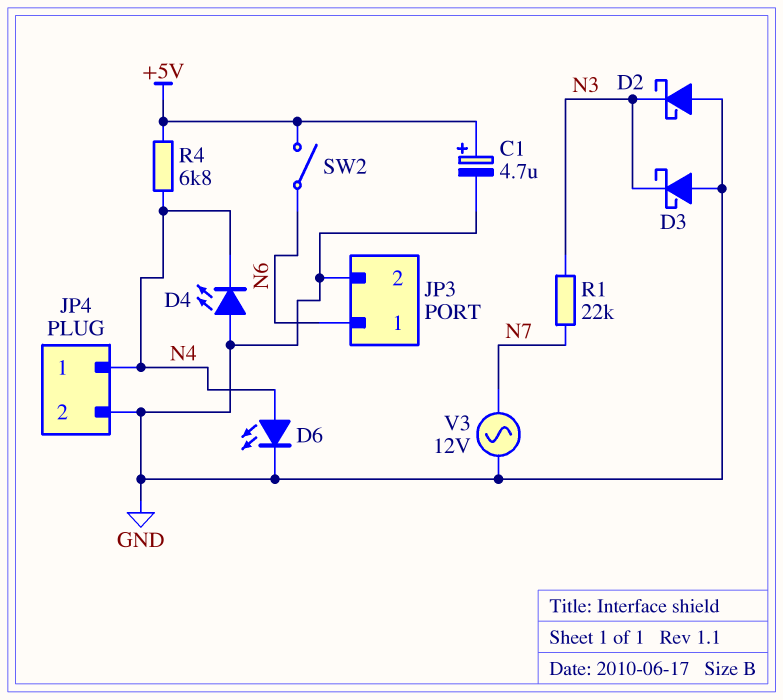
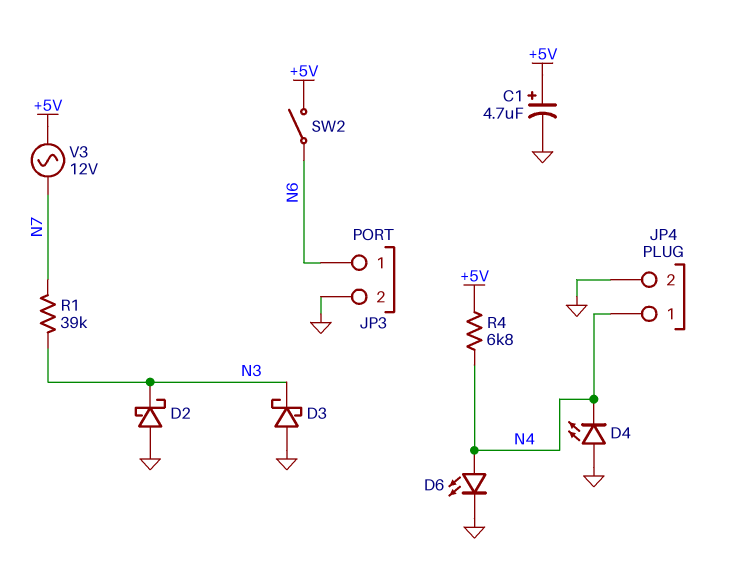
R1: 22k (N3, N7) -> 39k (N3, N7)
V3: AC 12V (GND, N7) -> AC 12V (+5V, N7)

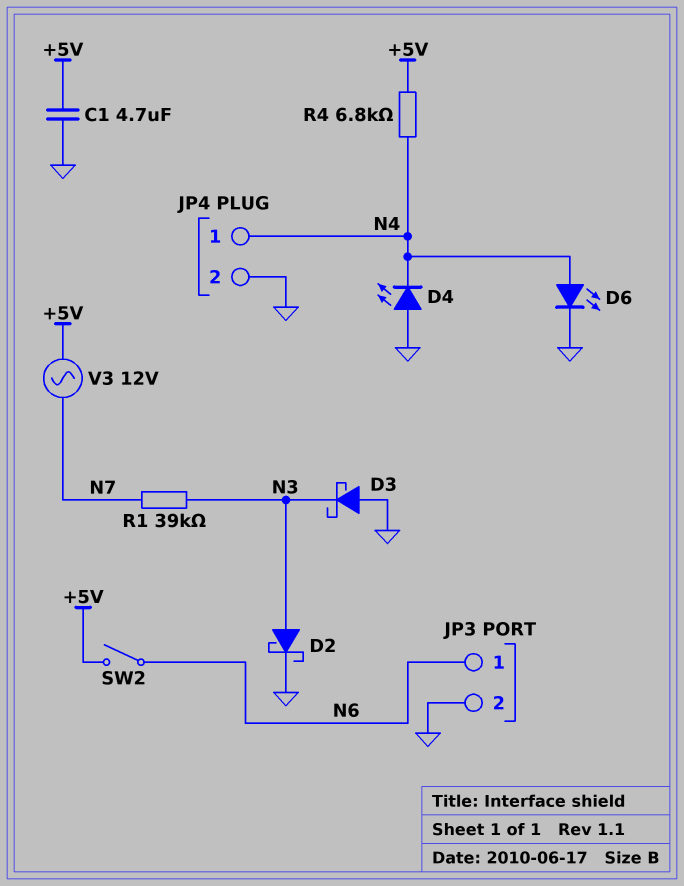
C1: 4.7uF (plus +5V, minus GND) -> 4.7uF (+5V, GND)
D2: schottky (A GND, K N3) -> schottky (A N3, K GND)

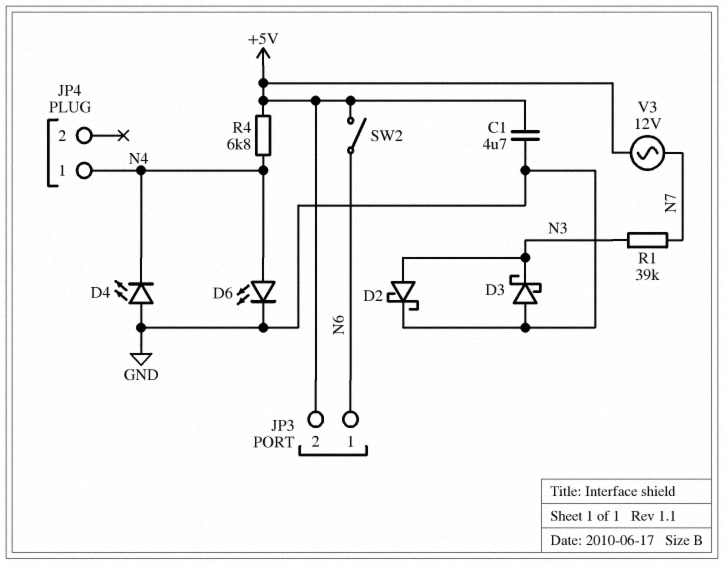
JP3 pin 2: GND -> +5V
JP4 pin 2: GND -> none

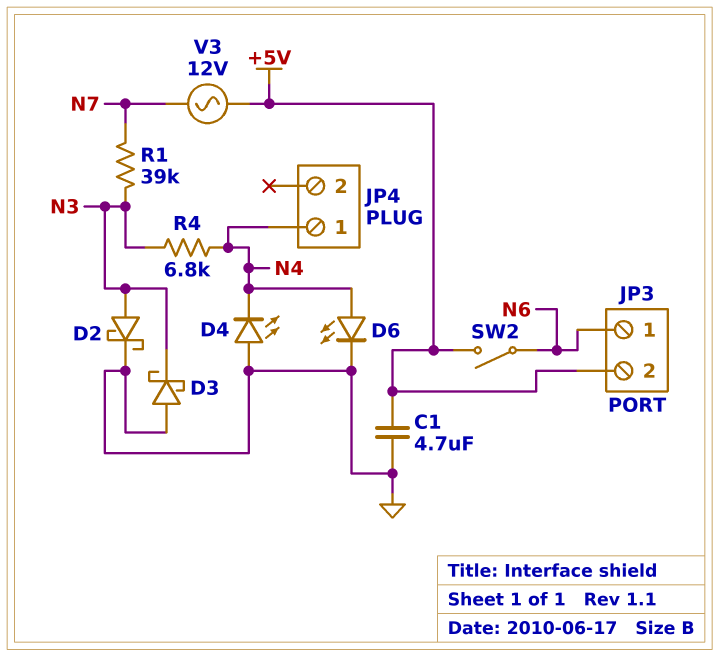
R4: 6.8k (+5V, N4) -> 6.8k (N3, N4)

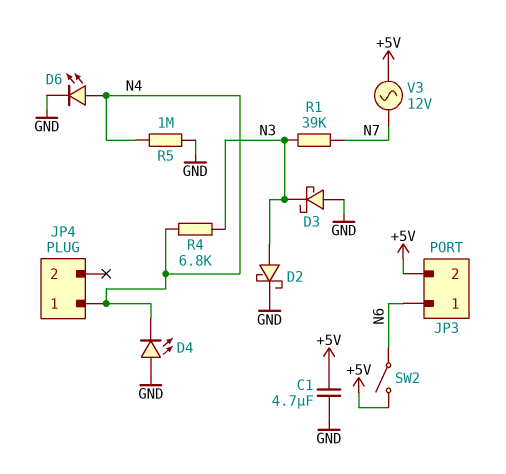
R5: none -> 1M (GND, N4)

